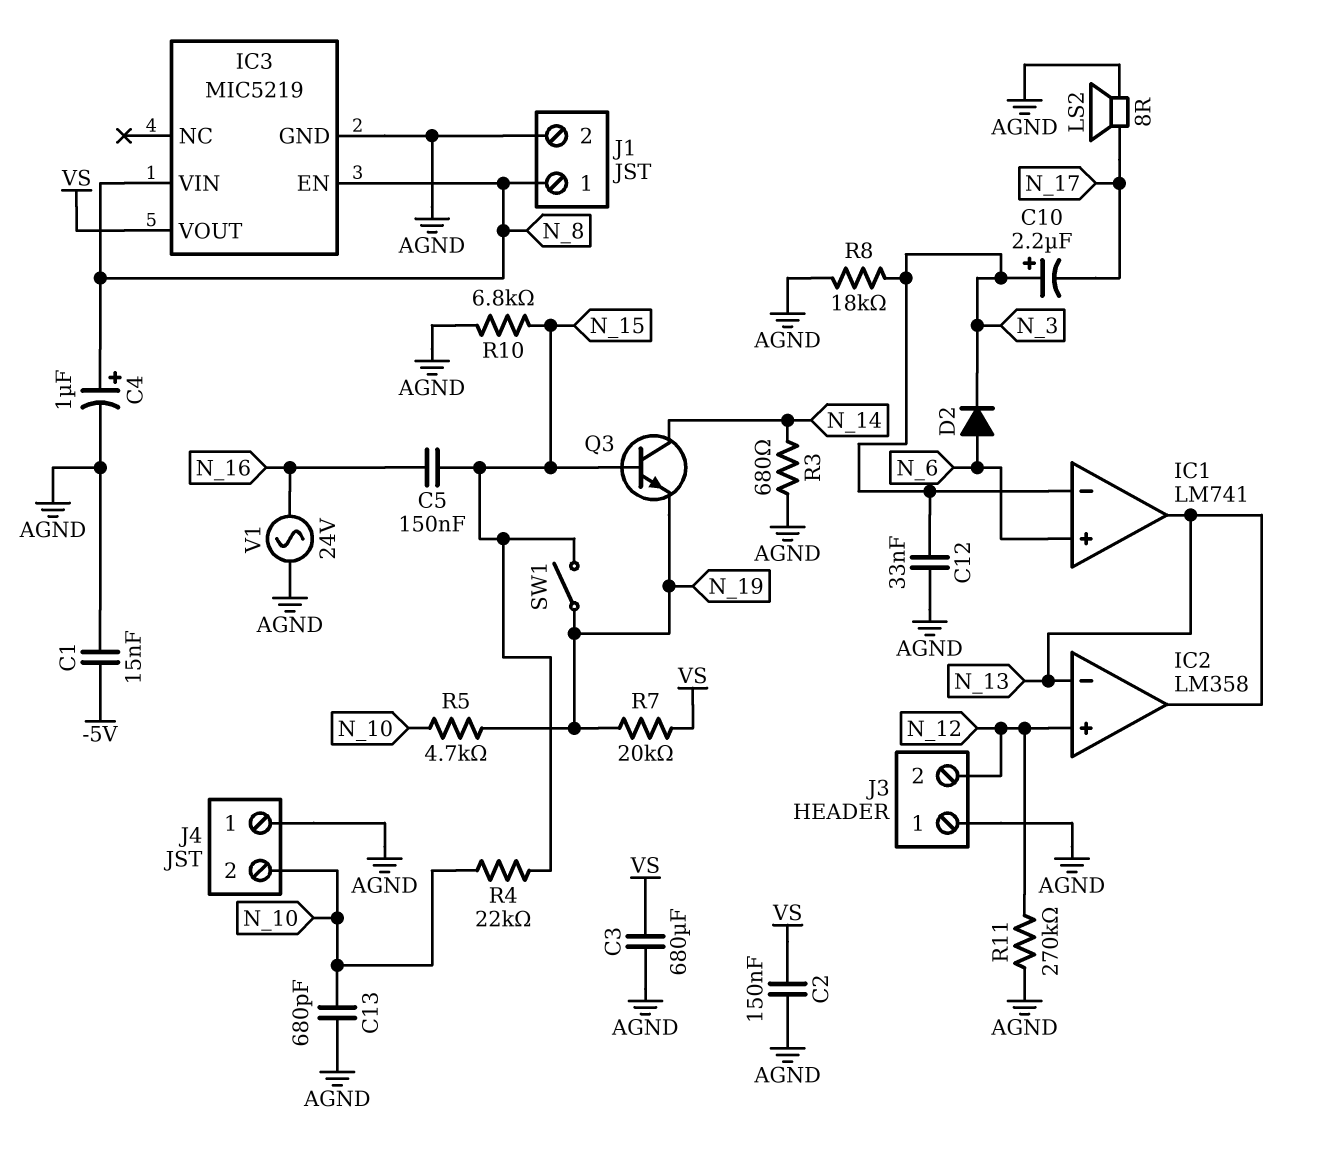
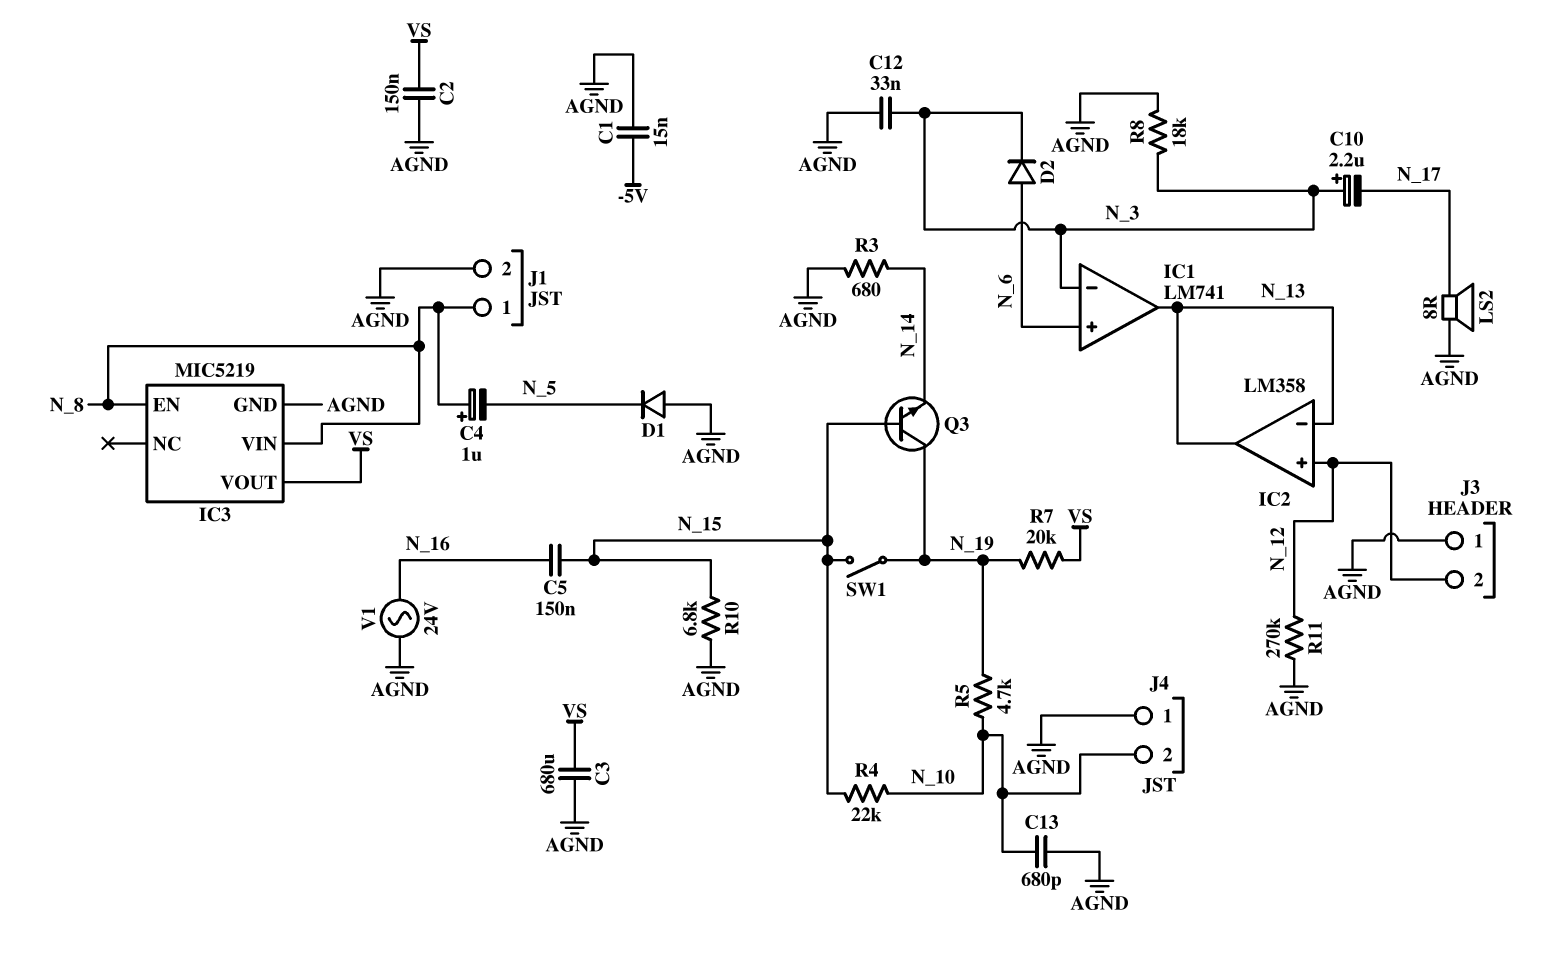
C4: 1uF (plus N_8, minus AGND) -> 1uF (plus N_8, minus N_5)
D1: none -> diode (A AGND, K N_5)
Q3: NPN (B N_15, C N_14, E N_19) -> NPN (B N_15, C N_19, E N_14)

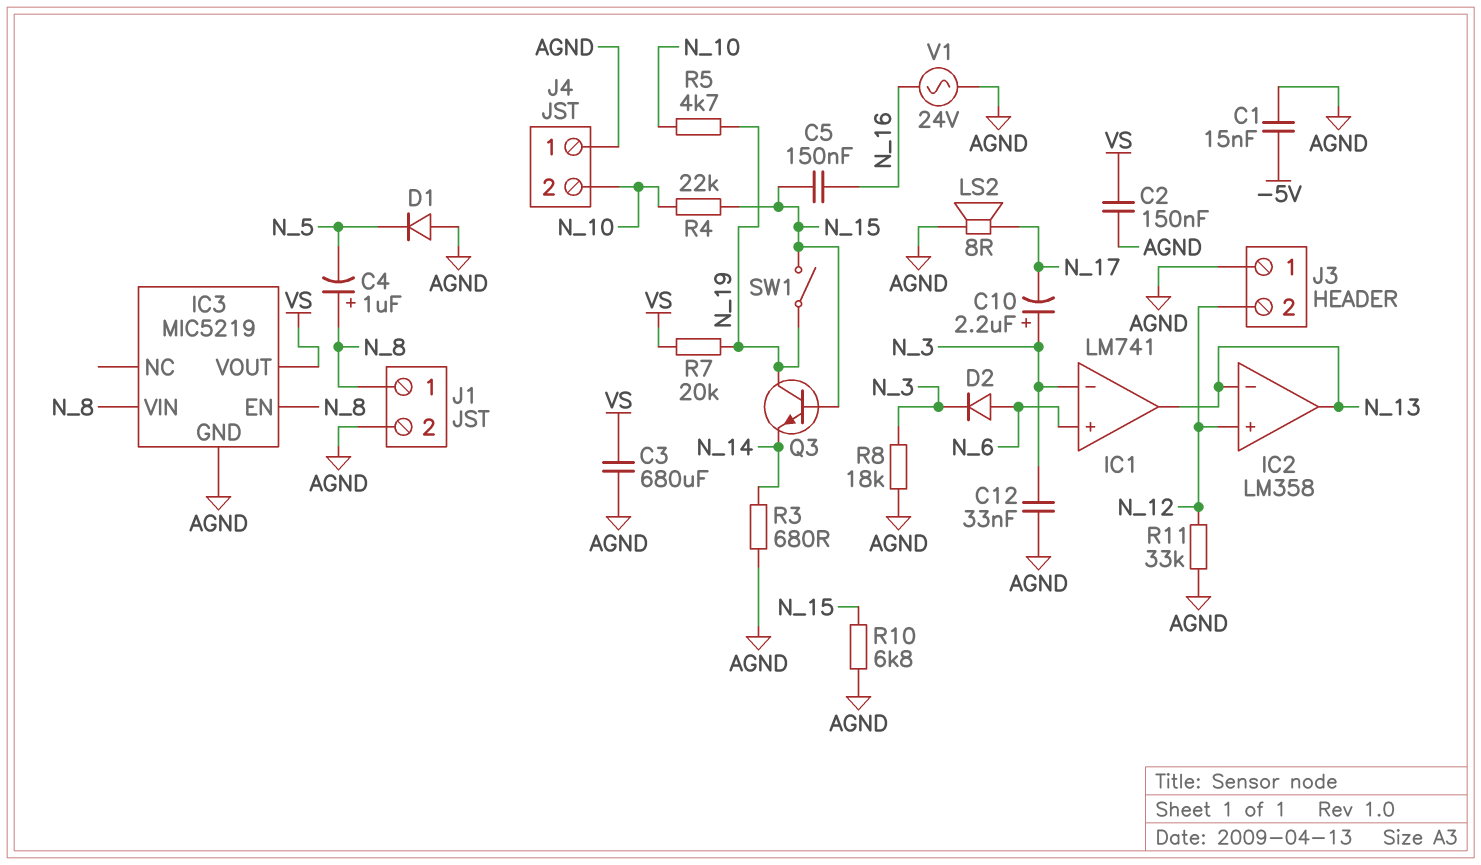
C13: 680pF (AGND, N_10) -> none
R11: 270k (AGND, N_12) -> 33k (AGND, N_12)

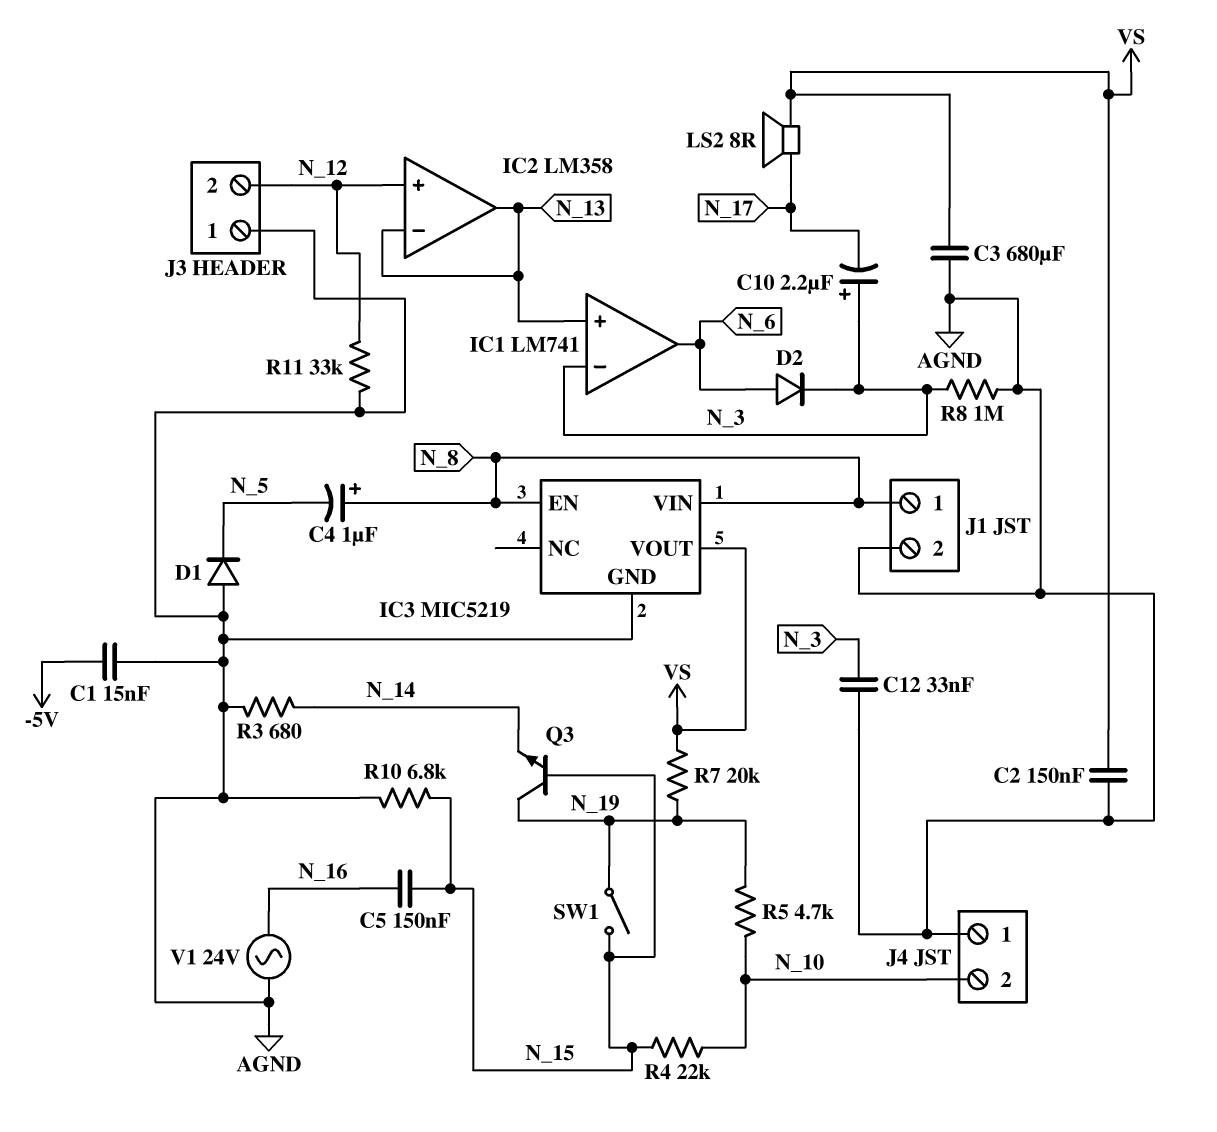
IC1 pin in+: N_6 -> N_13
IC1 pin out: N_13 -> N_6
LS2: speaker 8R (AGND, N_17) -> speaker 8R (N_17, VS)
R8: 18k (AGND, N_3) -> 1M (AGND, N_3)

